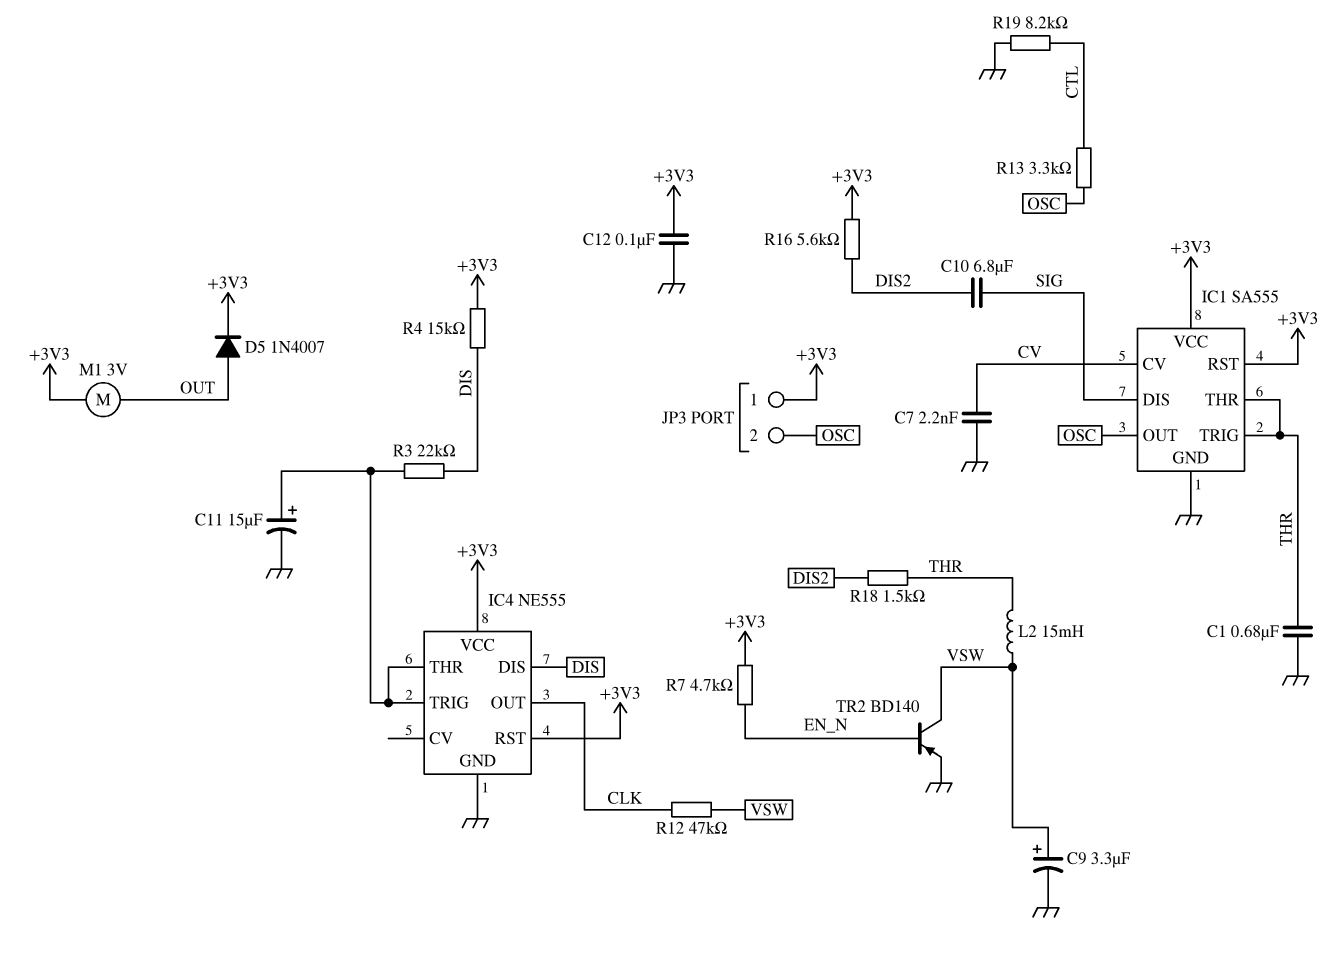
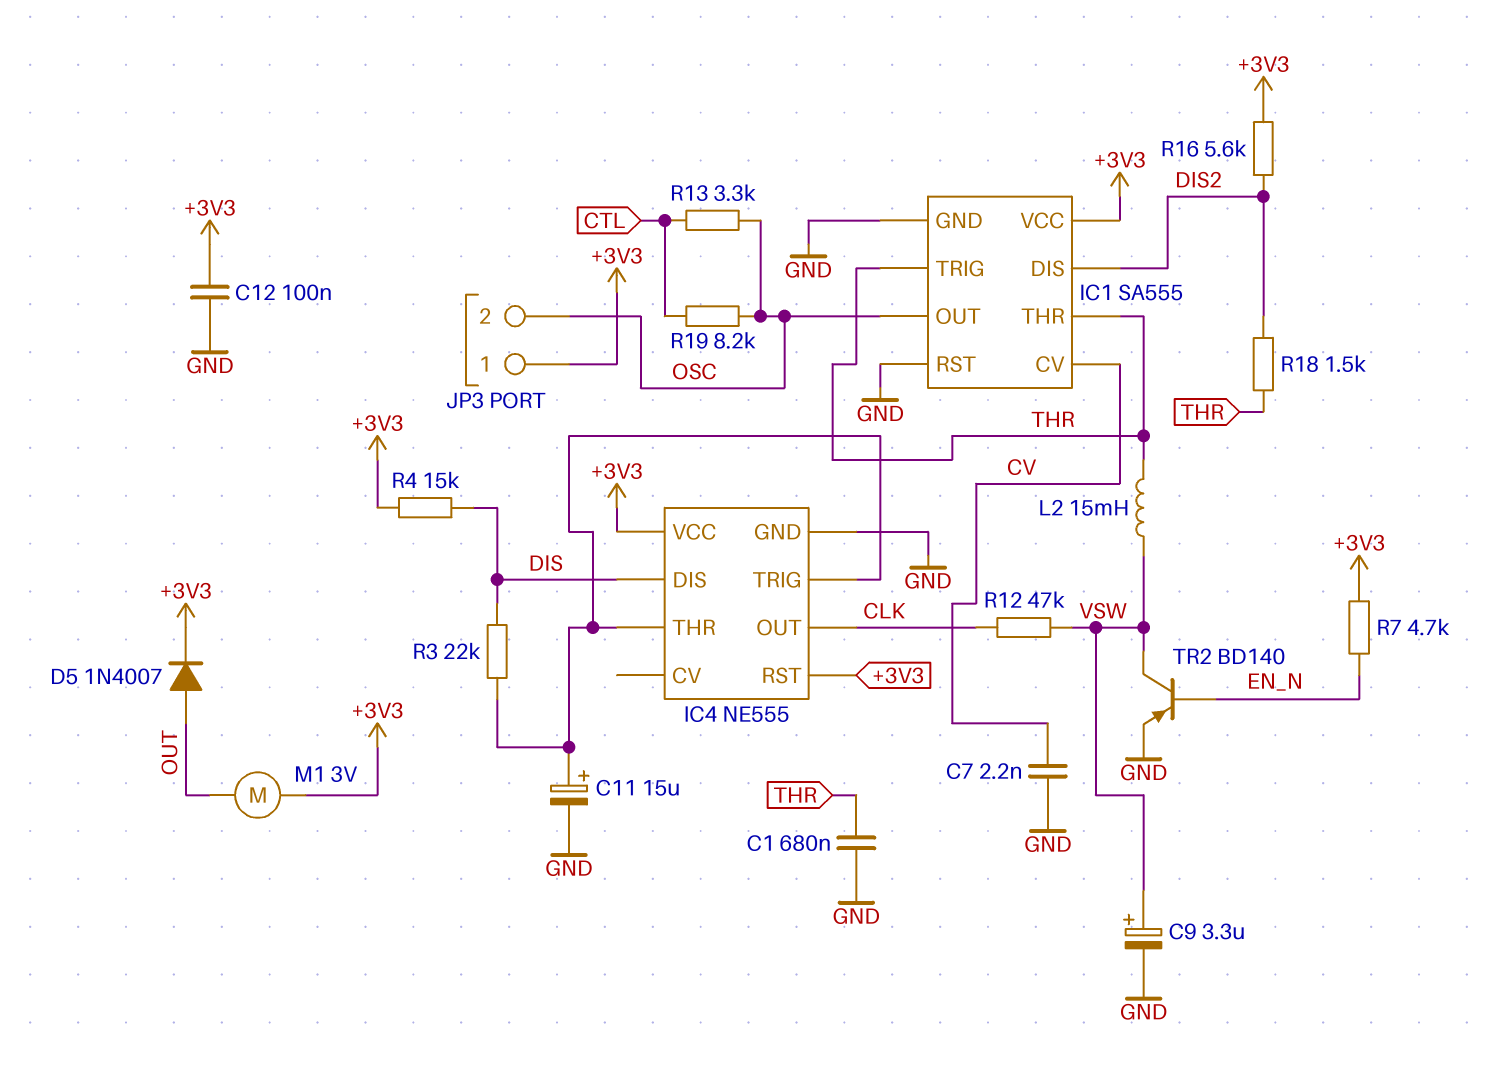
C10: 6.8uF (DIS2, SIG) -> none
IC1 pin DIS: SIG -> DIS2
IC1 pin RST: +3V3 -> GND
R19: 8.2k (CTL, GND) -> 8.2k (CTL, OSC)

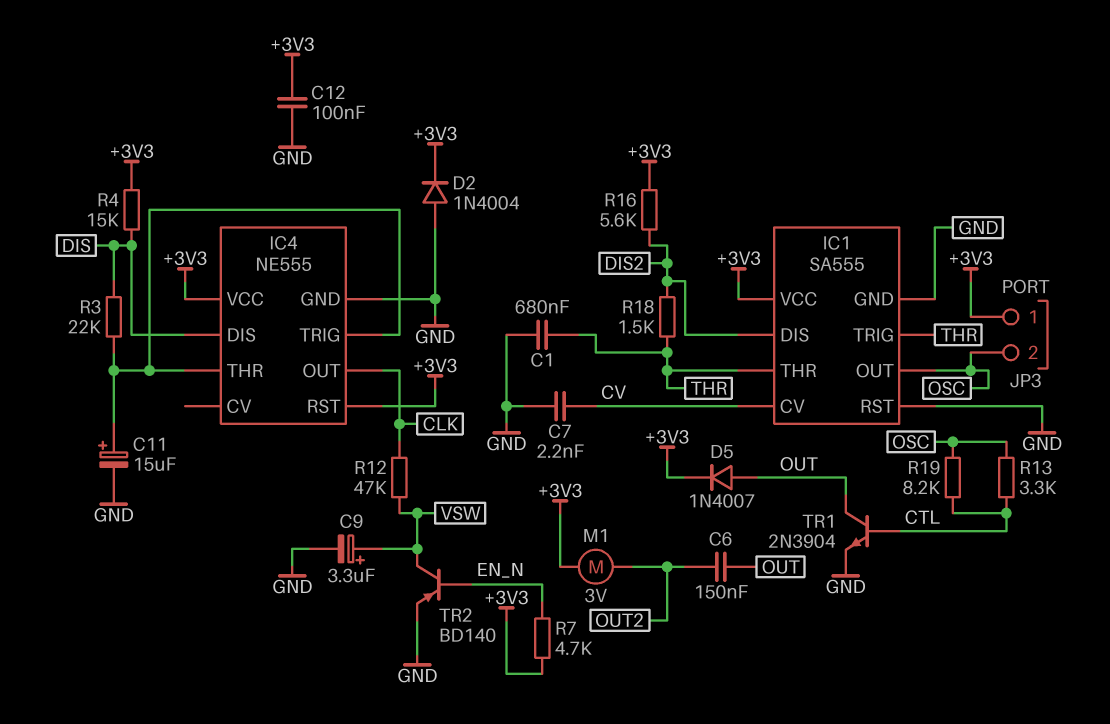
C6: none -> 150nF (OUT, OUT2)
D2: none -> diode 1N4004 (A GND, K +3V3)
L2: 15mH (THR, VSW) -> none
M1: motor 3V (+3V3, OUT) -> motor 3V (+3V3, OUT2)
TR1: none -> NPN 2N3904 (B CTL, C OUT, E GND)

